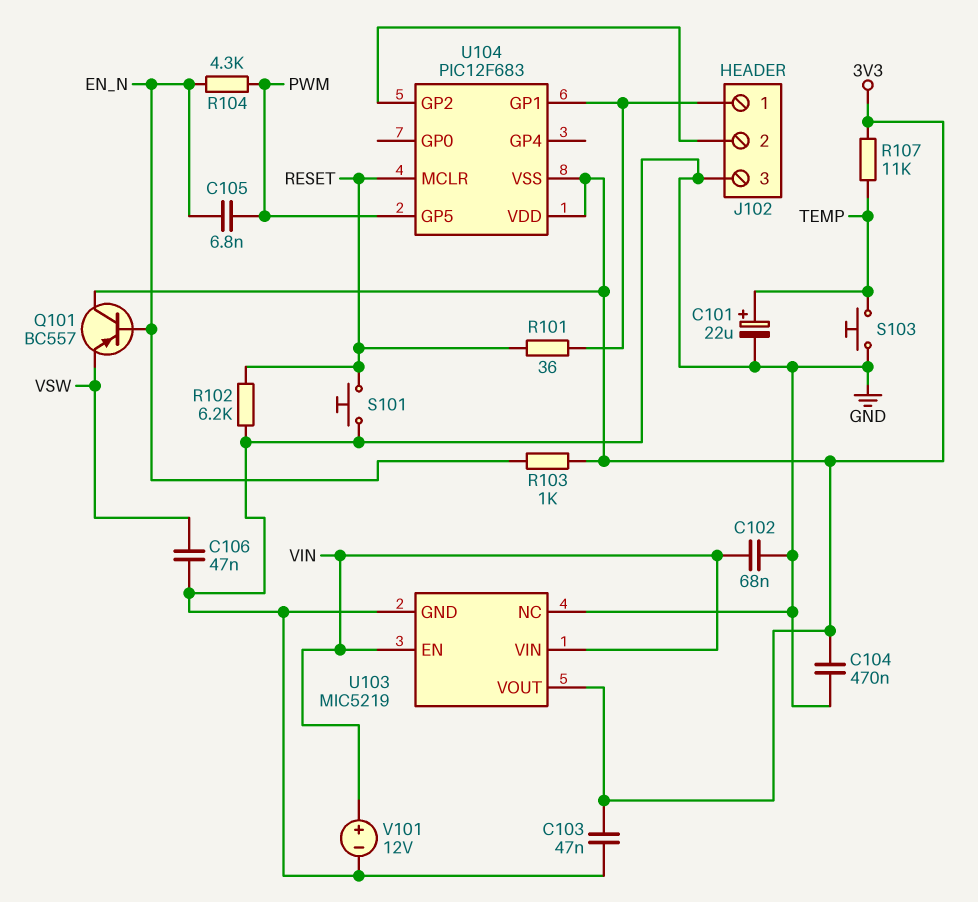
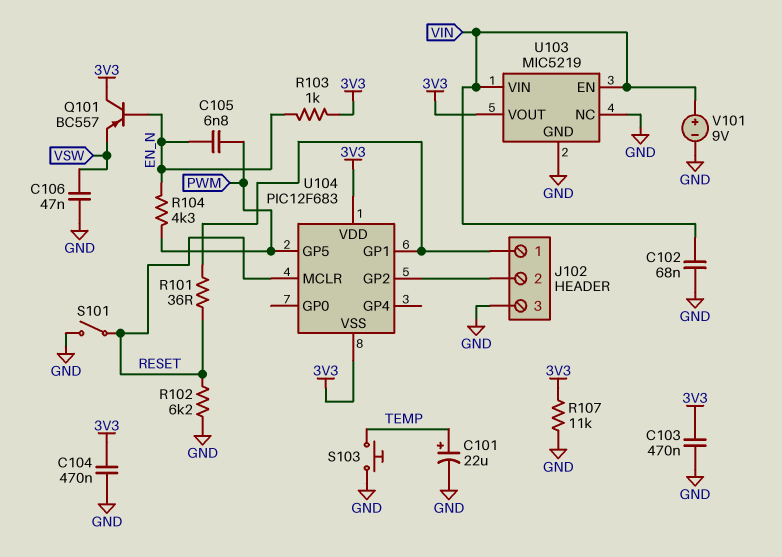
C103: 47nF (3V3, GND) -> 470nF (3V3, GND)
R107: 11k (3V3, TEMP) -> 11k (3V3, GND)
S101: button (GND, RESET) -> switch (GND, RESET)
V101: 12V (plus VIN, minus GND) -> 9V (plus VIN, minus GND)

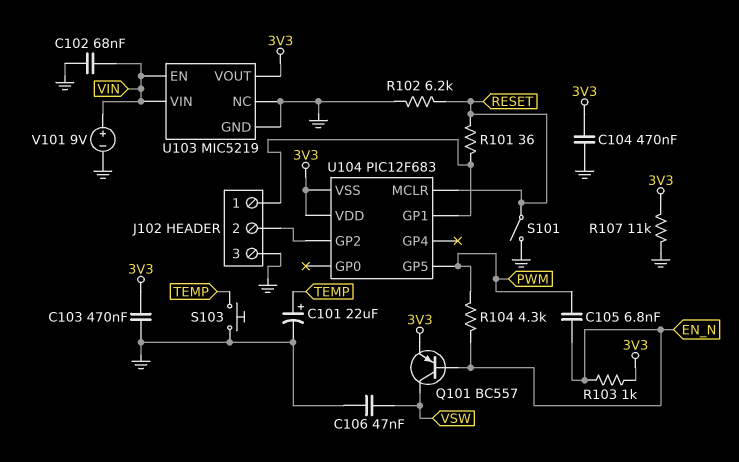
Q101: PNP BC557 (B EN_N, C 3V3, E VSW) -> PNP BC557 (B EN_N, C VSW, E 3V3)

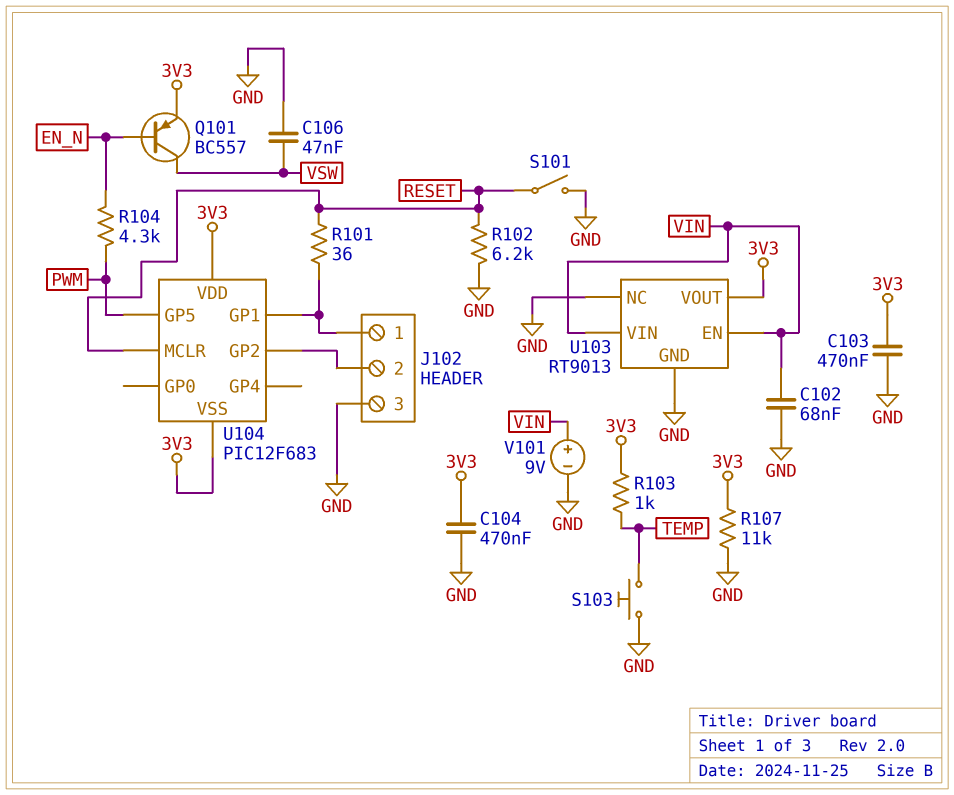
C101: 22uF (plus TEMP, minus GND) -> none
C105: 6.8nF (EN_N, PWM) -> none
R103: 1k (3V3, EN_N) -> 1k (3V3, TEMP)
U103: MIC5219 -> RT9013

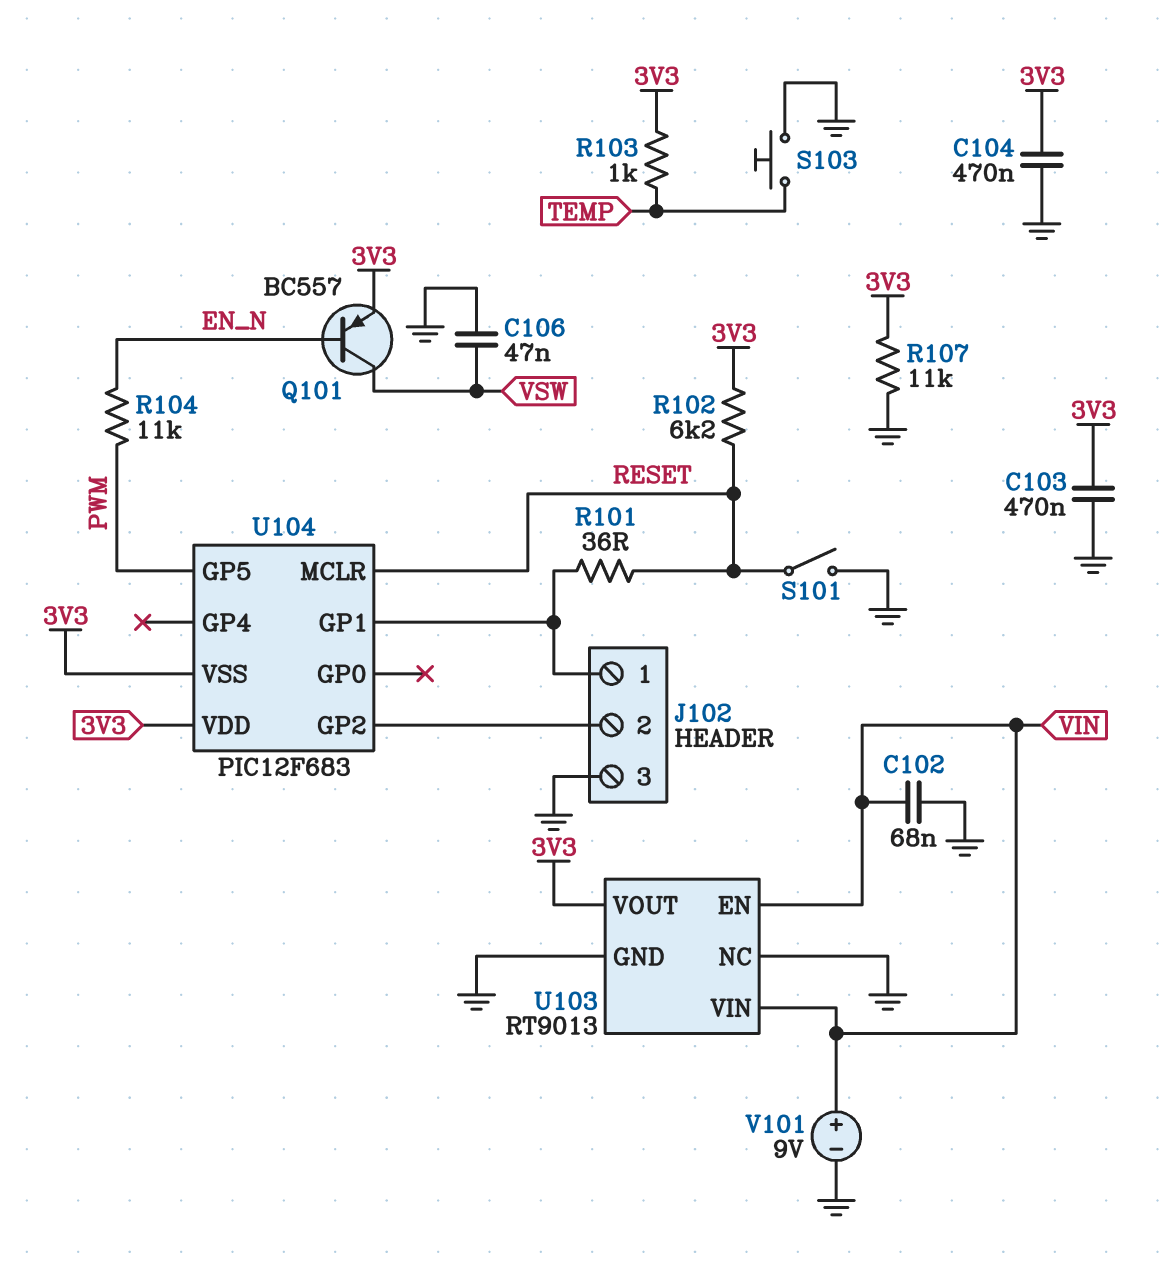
R102: 6.2k (GND, RESET) -> 6.2k (3V3, RESET)
R104: 4.3k (EN_N, PWM) -> 11k (EN_N, PWM)

